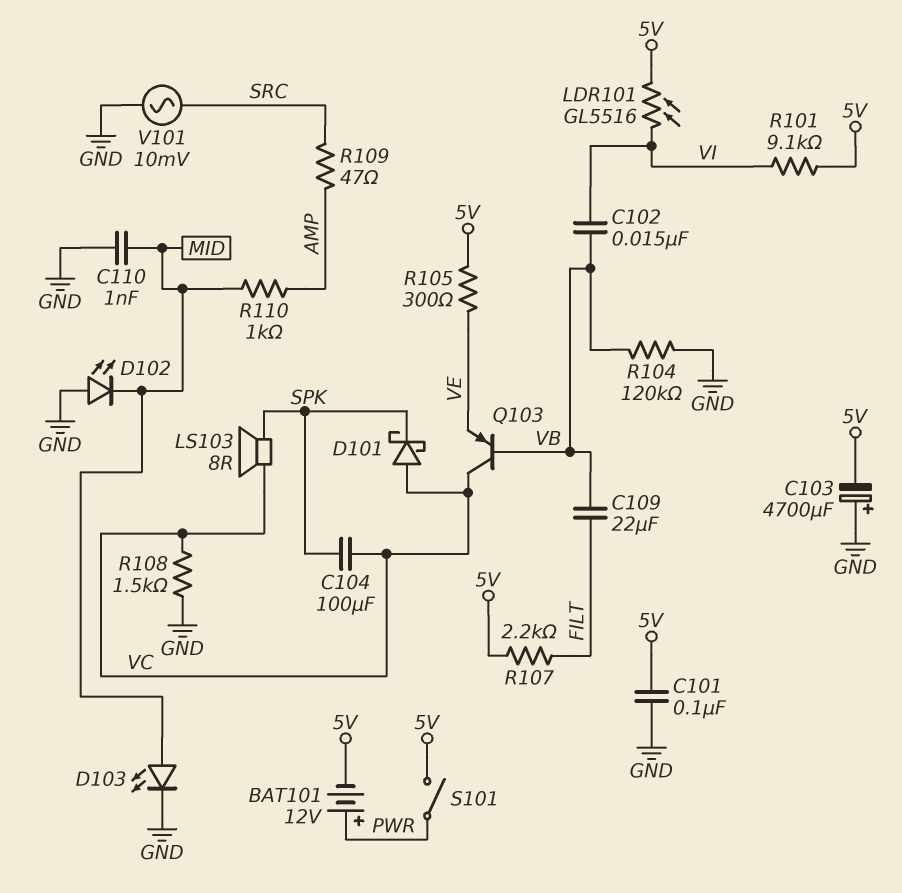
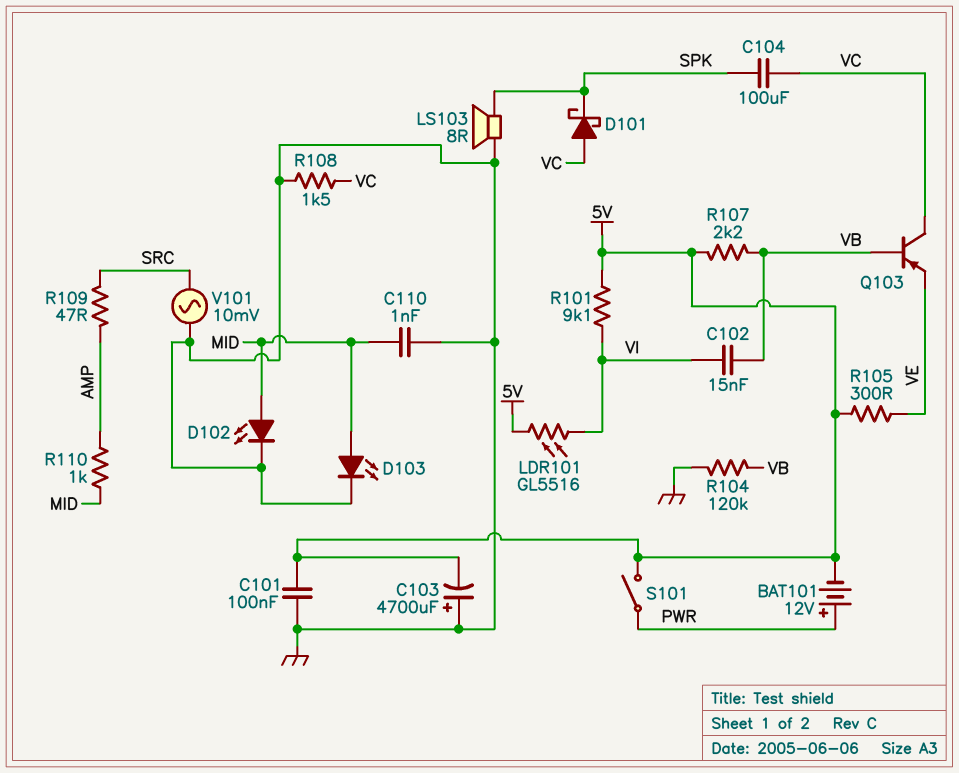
C109: 22uF (FILT, VB) -> none
D102: LED (A GND, K MID) -> LED (A MID, K GND)
LS103: speaker 8R (SPK, VC) -> speaker 8R (GND, SPK)
R107: 2.2k (5V, FILT) -> 2.2k (5V, VB)

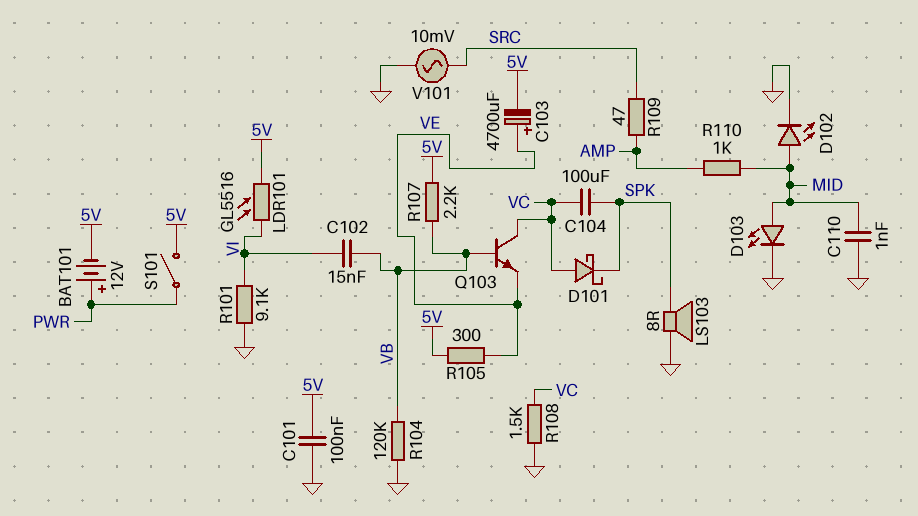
C103: 4700uF (plus GND, minus 5V) -> 4700uF (plus VE, minus 5V)
Q103: PNP (B VB, C VC, E VE) -> NPN (B VB, C VC, E VE)
R101: 9.1k (5V, VI) -> 9.1k (GND, VI)

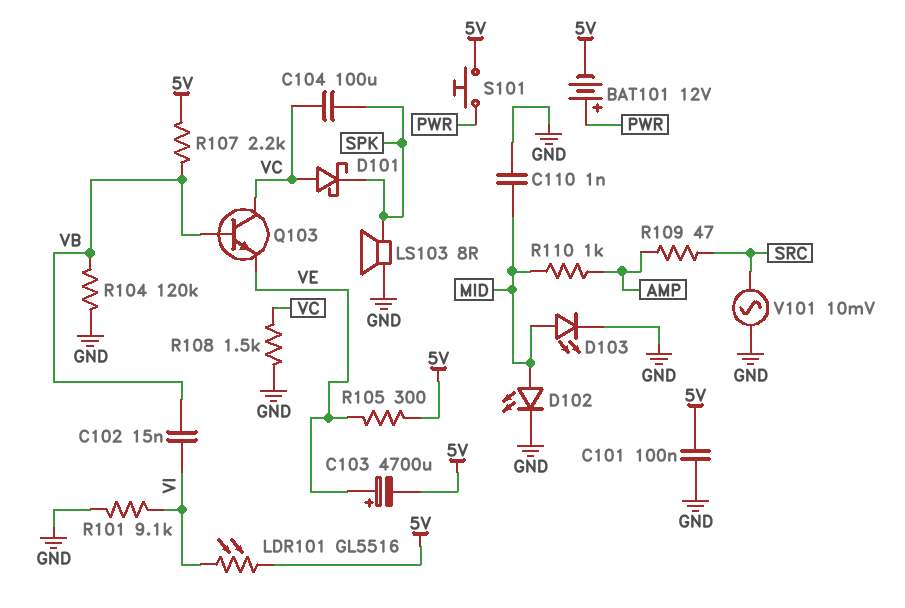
S101: switch (5V, PWR) -> button (5V, PWR)

